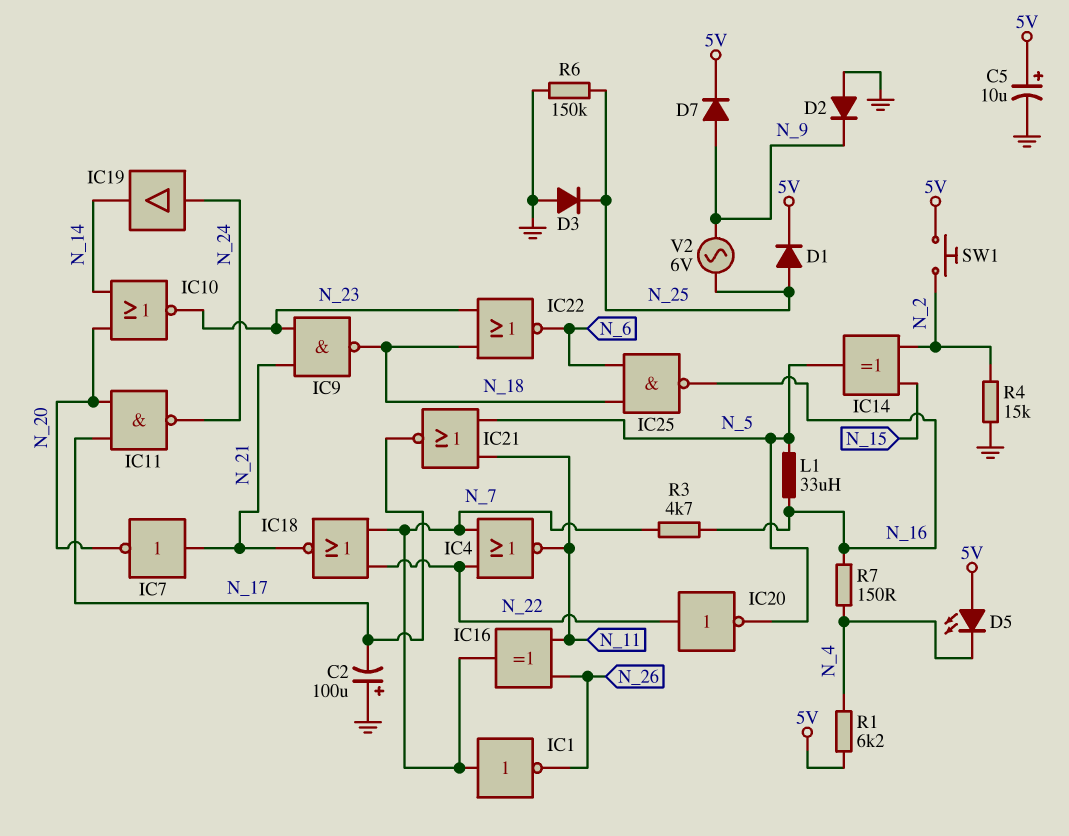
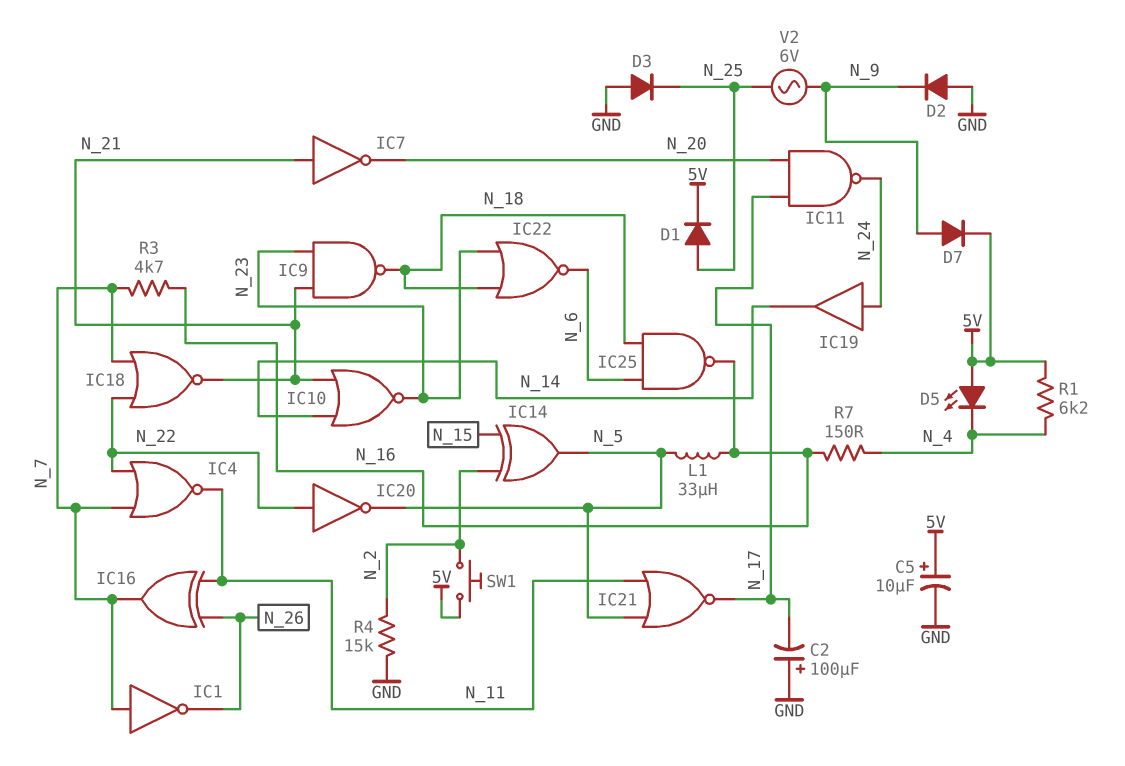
IC10: NOR (in N_14, in N_20, out N_23) -> NOR (in N_14, in N_21, out N_23)
R6: 150k (GND, N_25) -> none

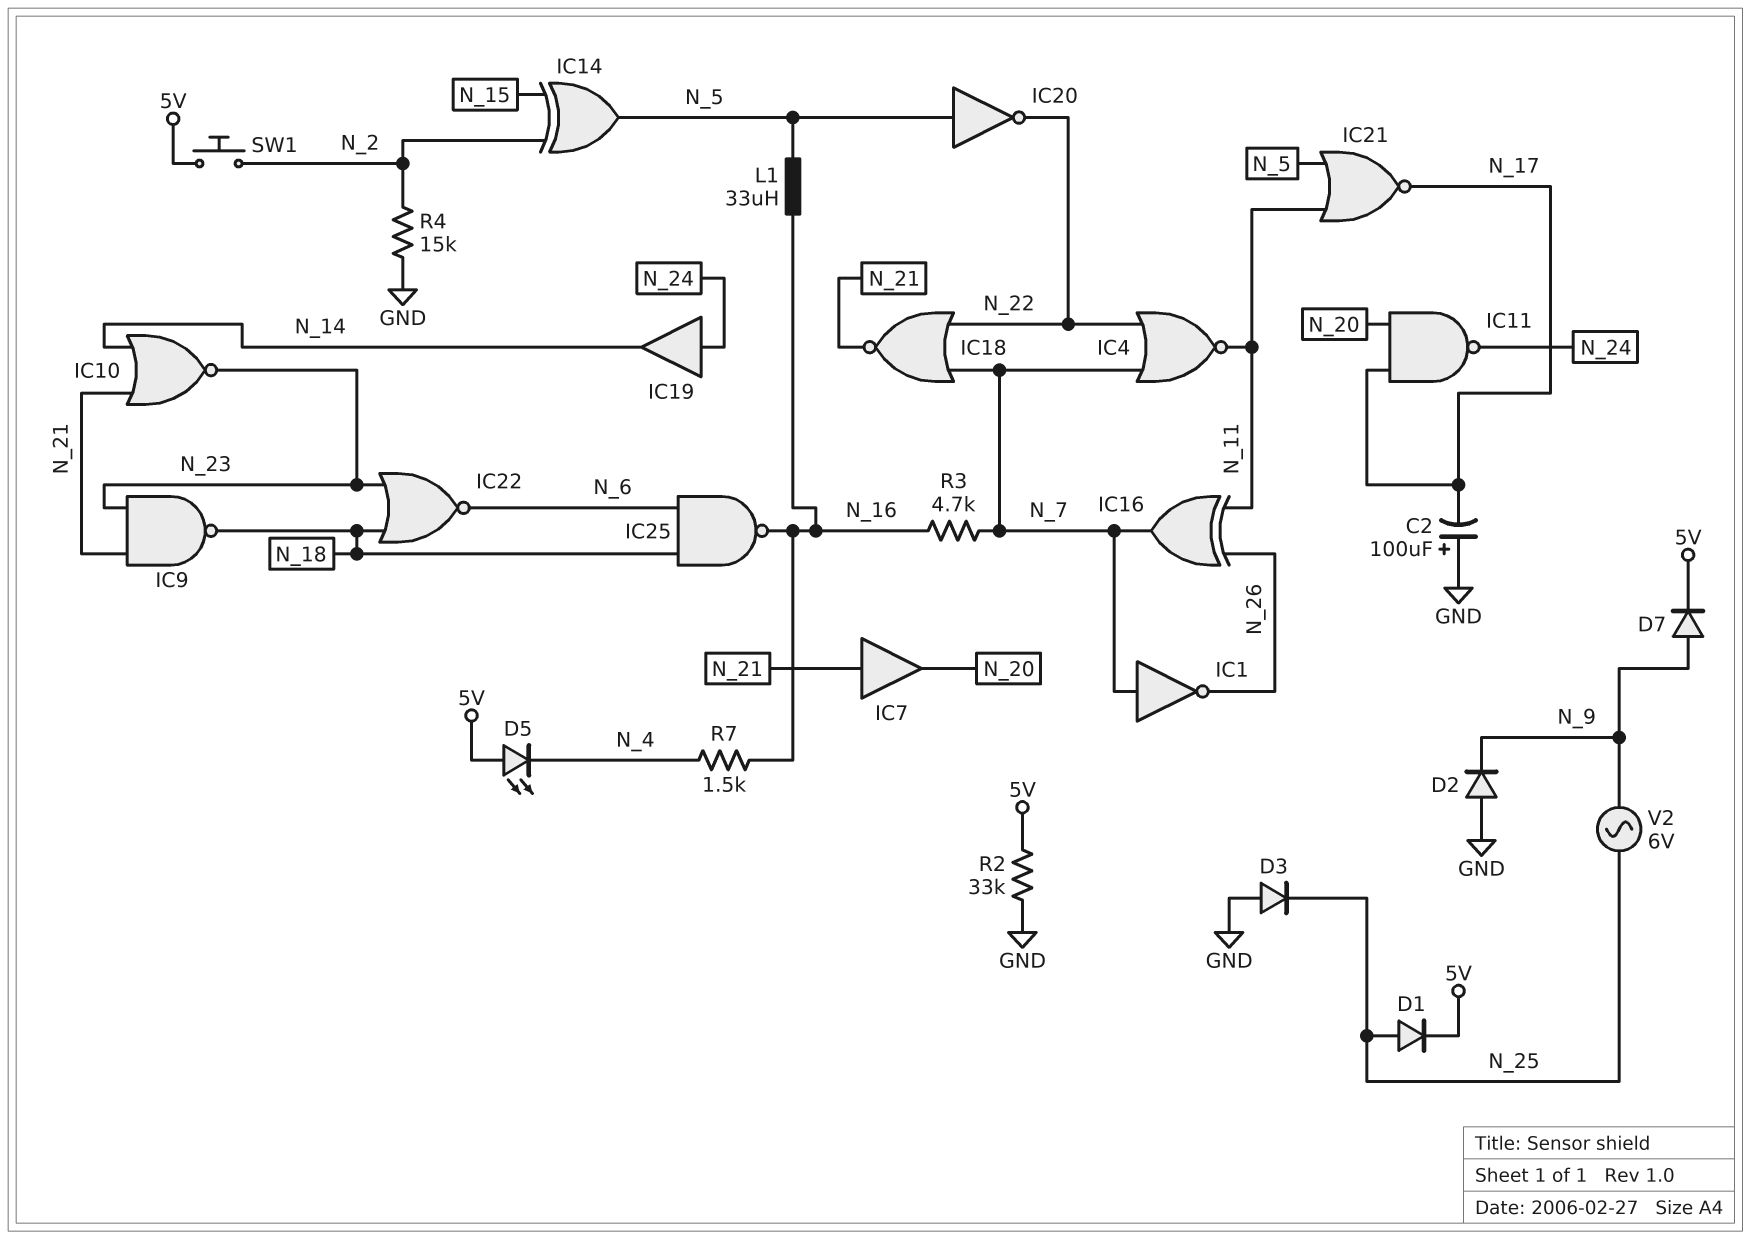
C5: 10uF (plus 5V, minus GND) -> none
IC7: NOT (in N_21, out N_20) -> buffer (in N_21, out N_20)
IC20: NOT (in N_22, out N_5) -> NOT (in N_5, out N_22)
R1: 6.2k (5V, N_4) -> none
R2: none -> 33k (5V, GND)
R7: 150 (N_4, N_16) -> 1.5k (N_4, N_16)

